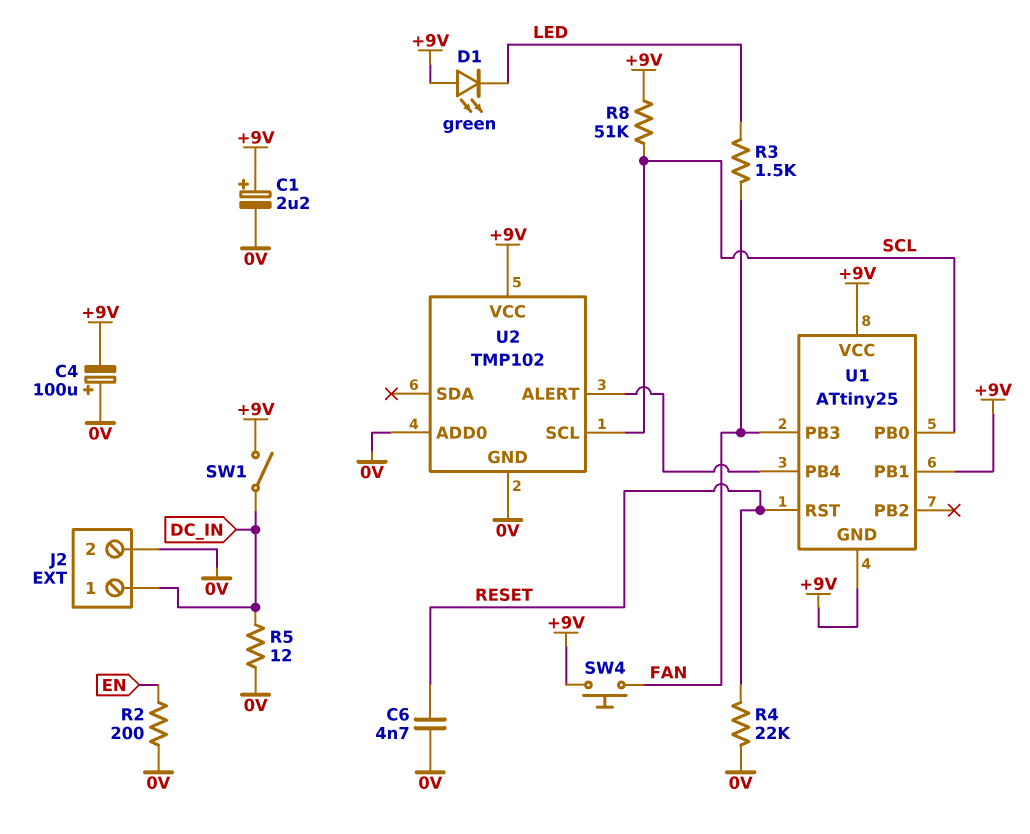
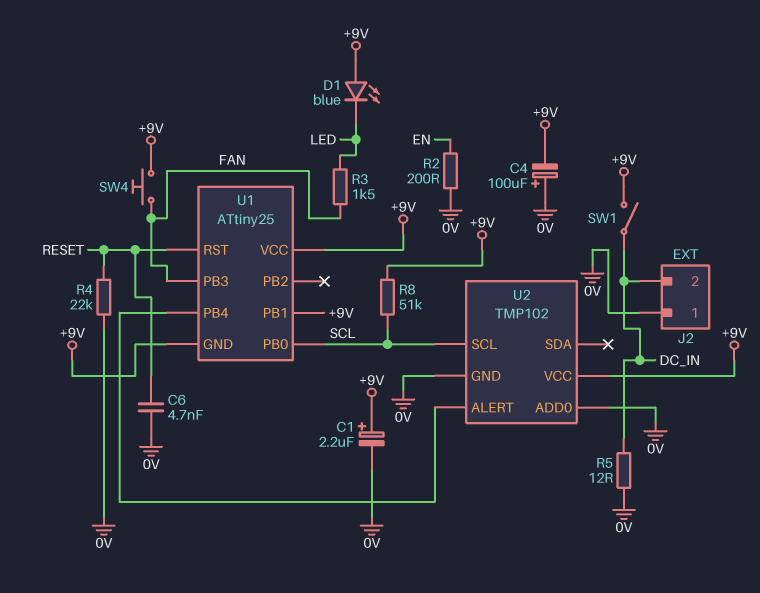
D1: LED green (A +9V, K LED) -> LED blue (A +9V, K LED)
J2 pin 1: DC_IN -> 0V
J2 pin 2: 0V -> DC_IN

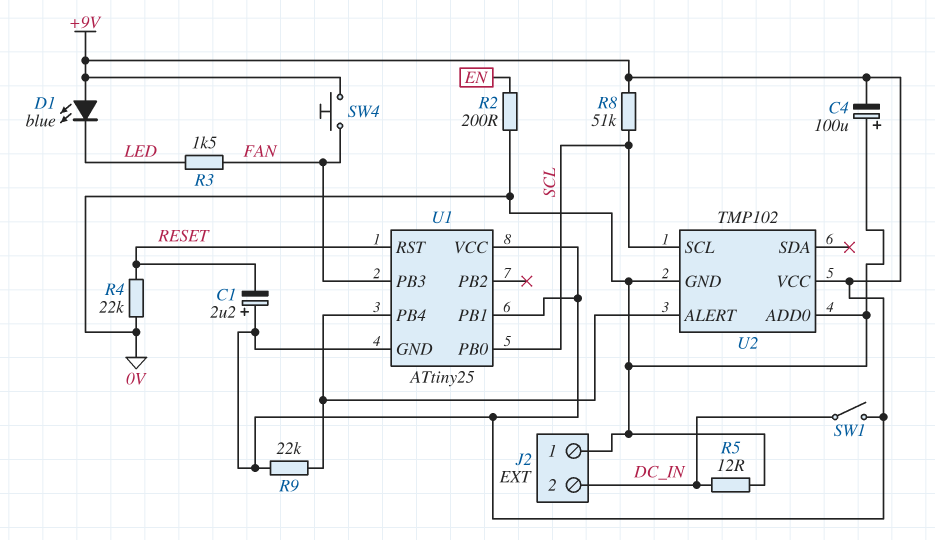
C1: 2.2uF (plus +9V, minus 0V) -> 2.2uF (plus +9V, minus RESET)
C6: 4.7nF (0V, RESET) -> none
R9: none -> 22k (+9V, U1/PB4)

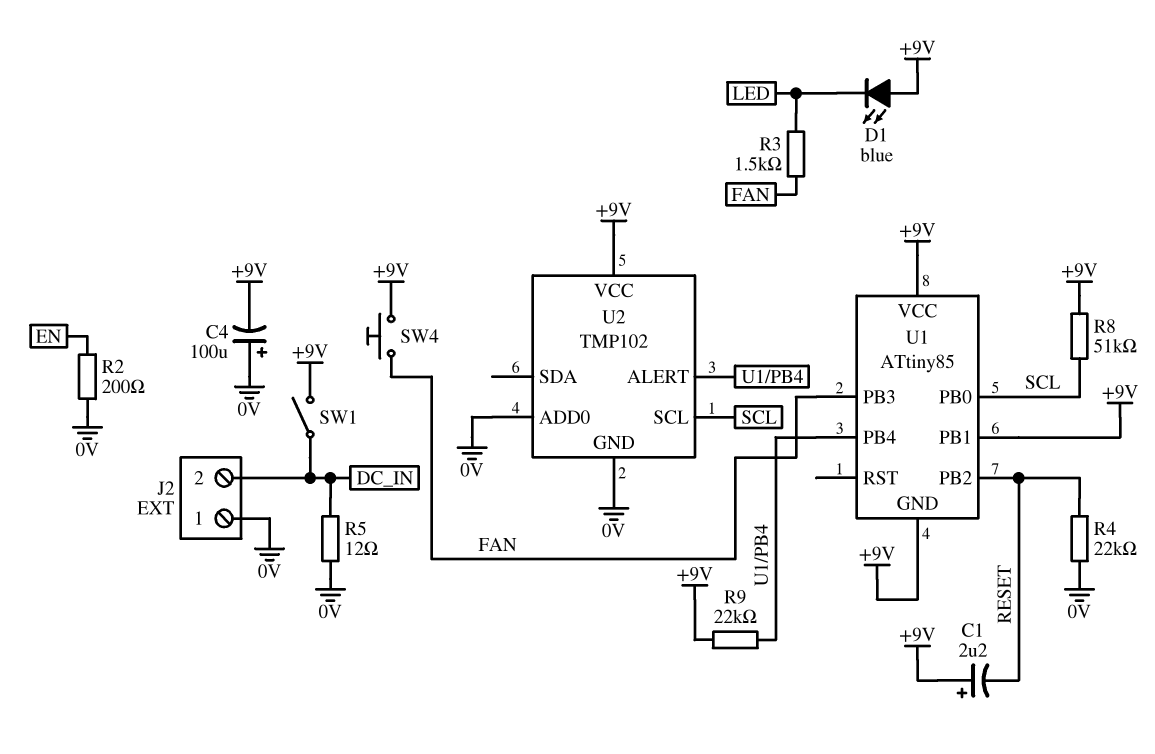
U1: ATtiny25 -> ATtiny85
U1 pin PB2: none -> RESET
U1 pin RST: RESET -> none

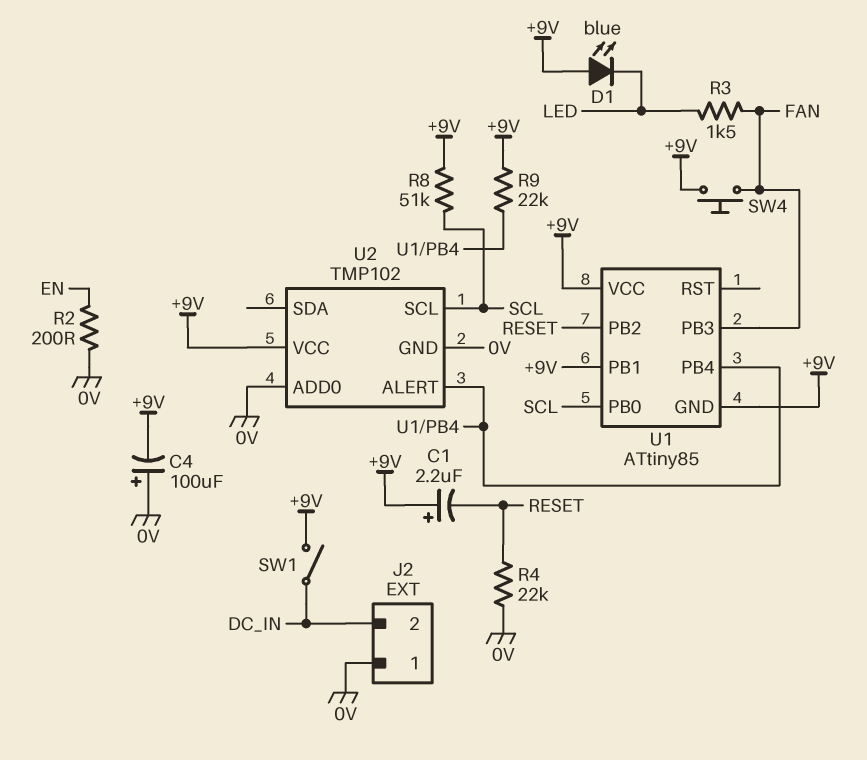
R5: 12 (0V, DC_IN) -> none

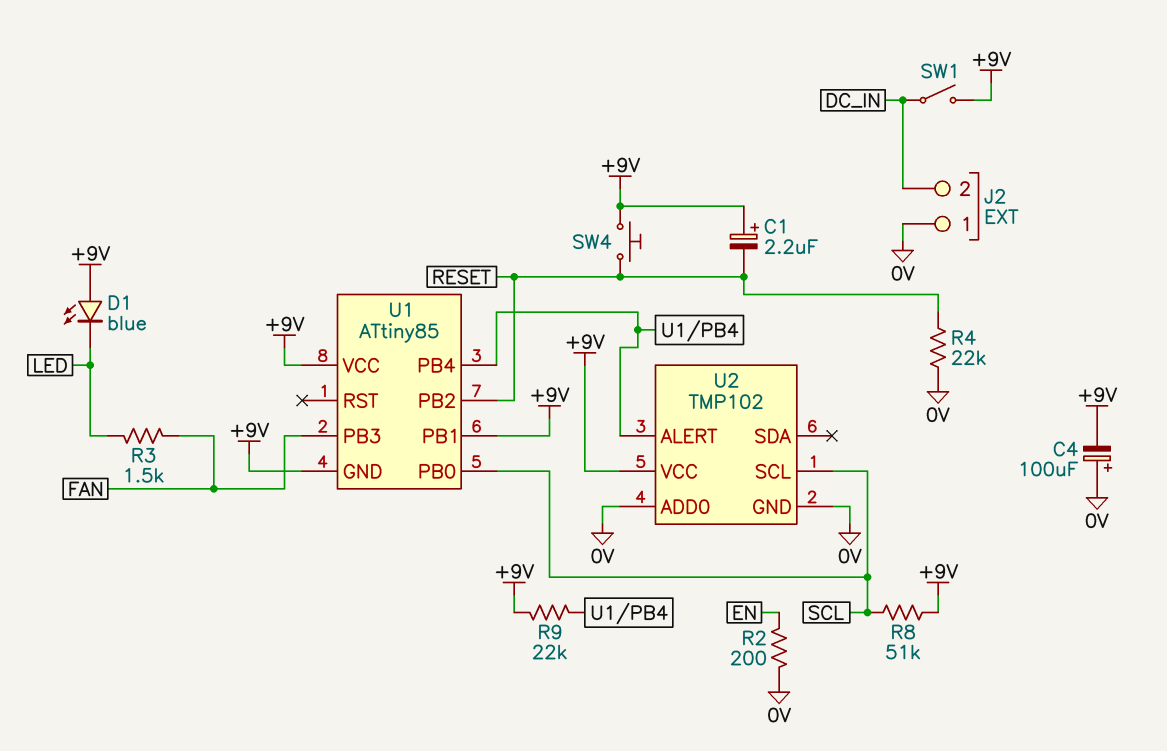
SW4: button (+9V, FAN) -> button (+9V, RESET)

